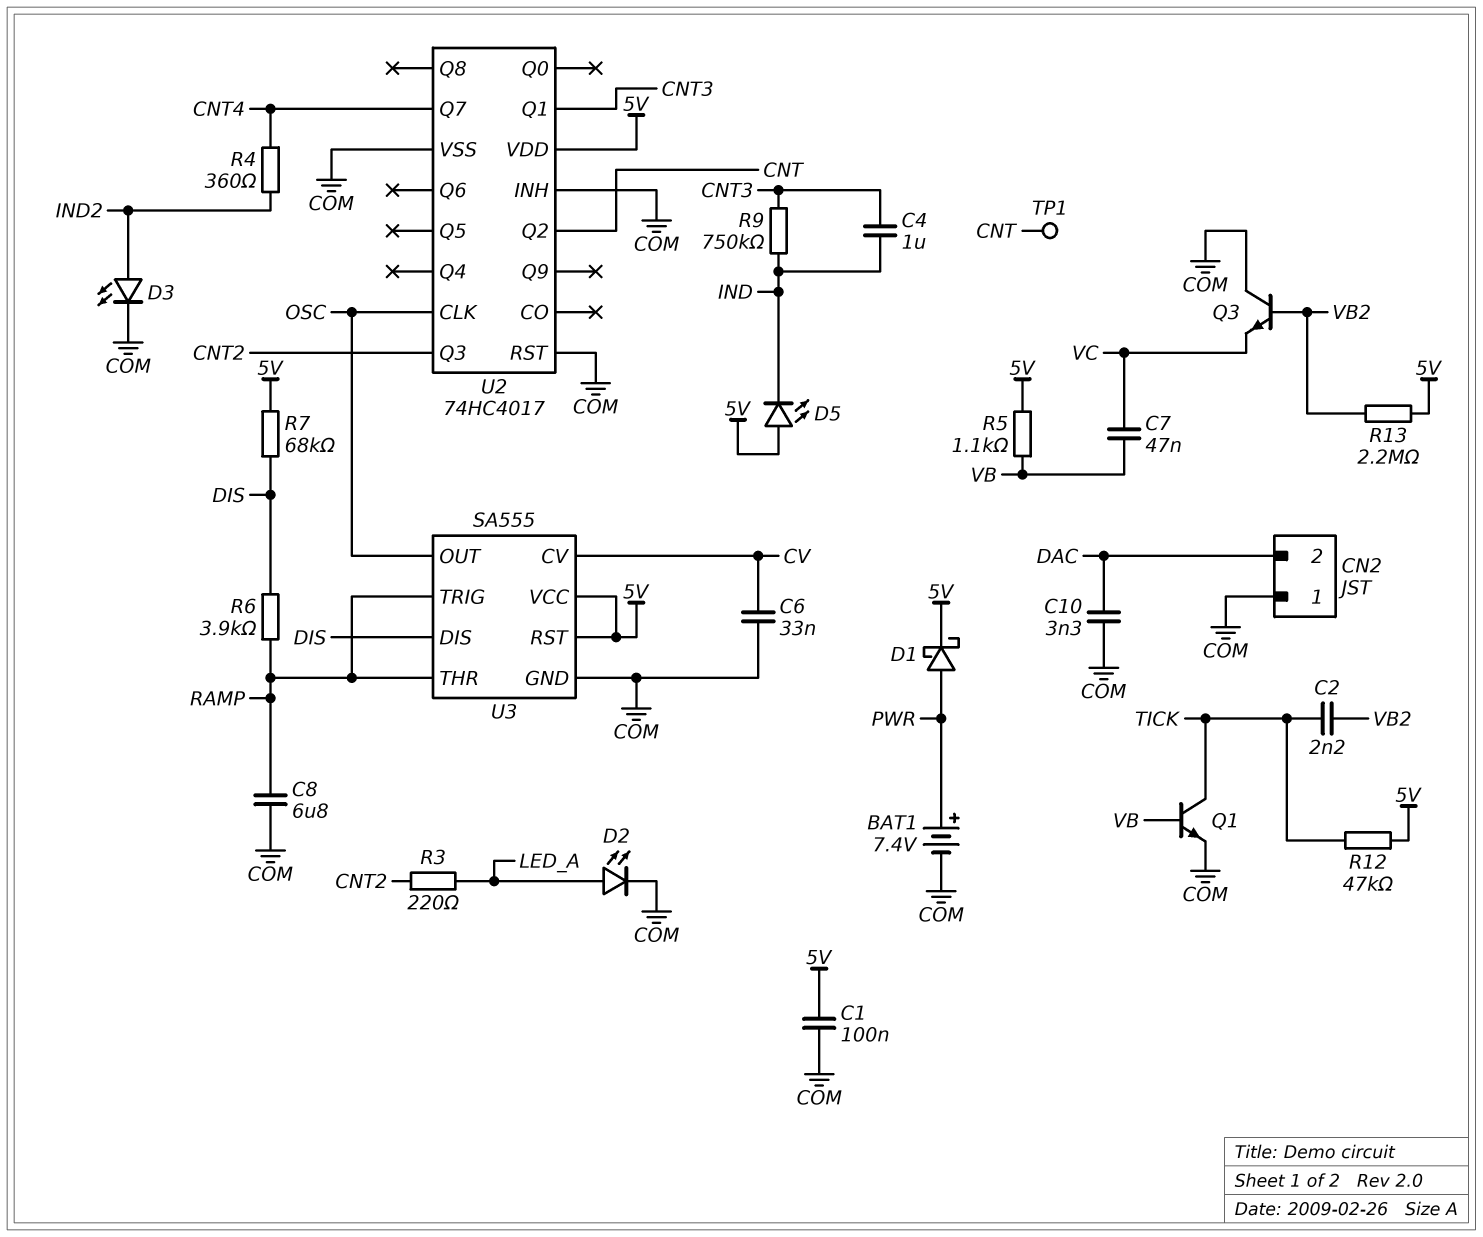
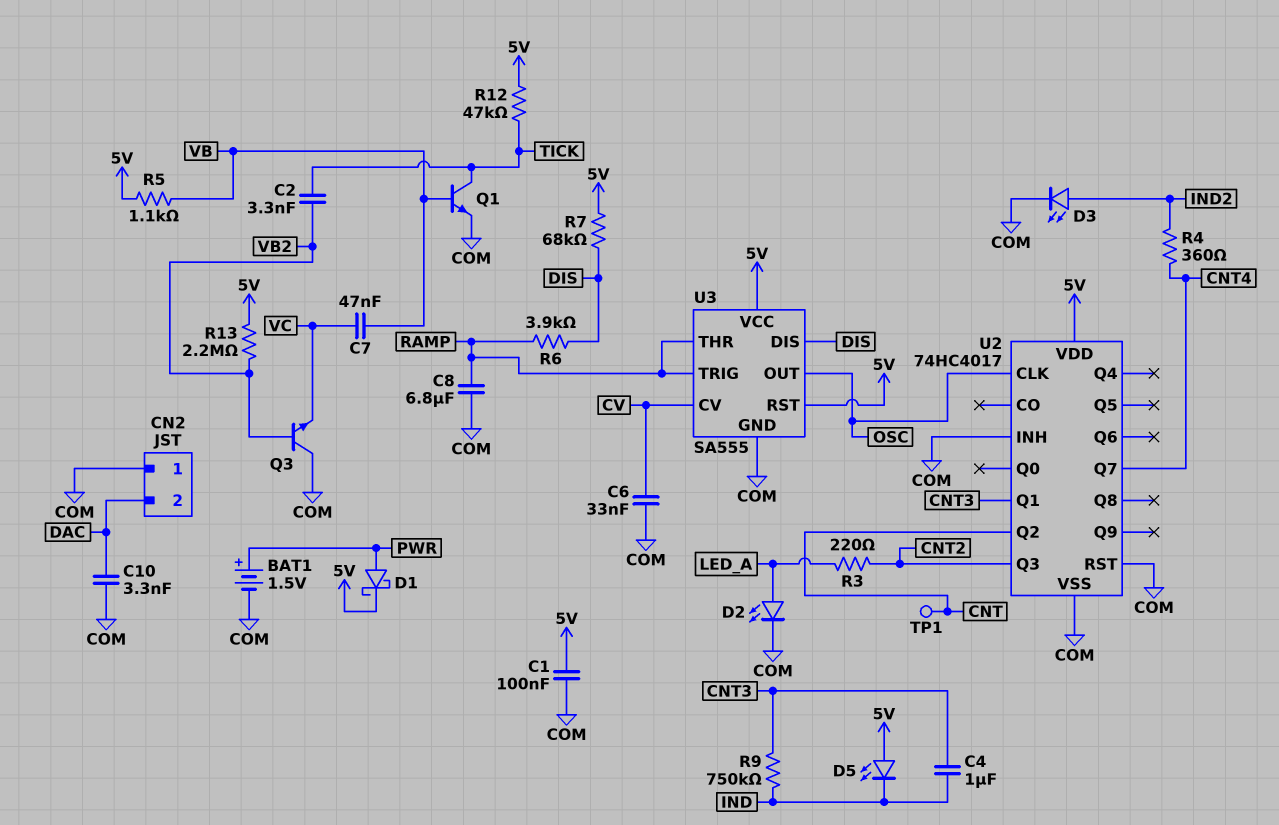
BAT1: 7.4V (plus PWR, minus COM) -> 1.5V (plus PWR, minus COM)
C2: 2.2nF (TICK, VB2) -> 3.3nF (TICK, VB2)

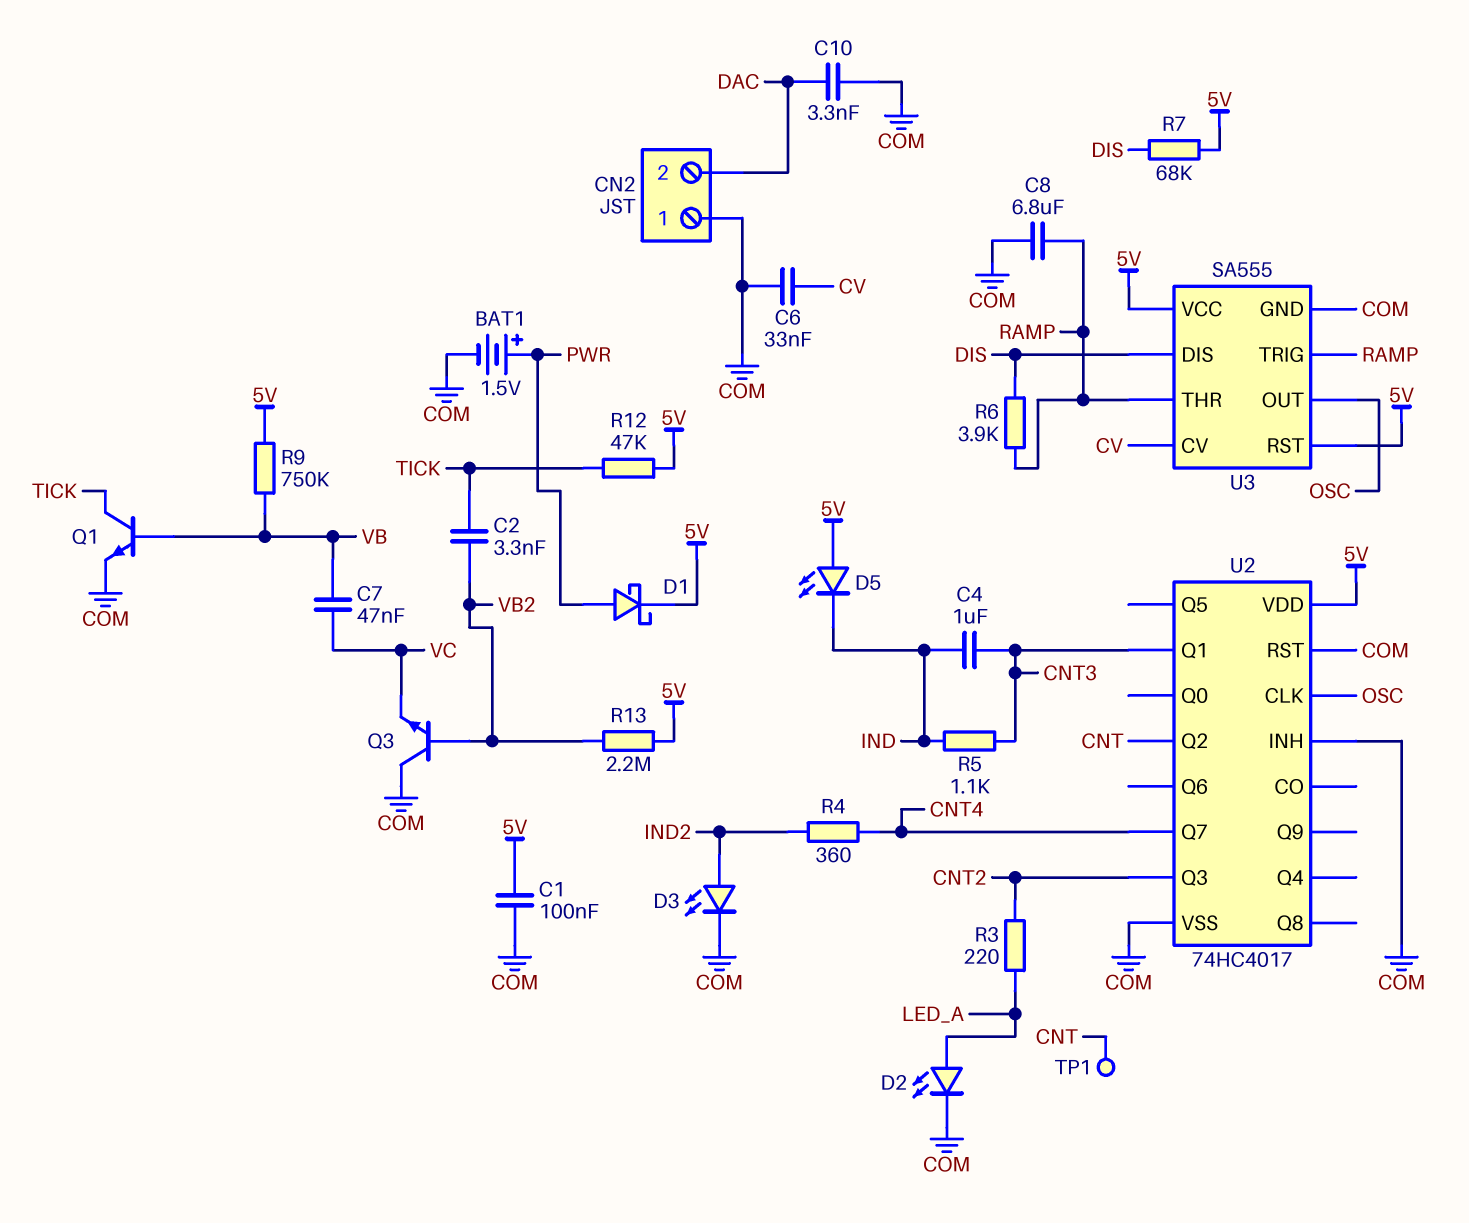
R5: 1.1k (5V, VB) -> 1.1k (CNT3, IND)
R9: 750k (CNT3, IND) -> 750k (5V, VB)

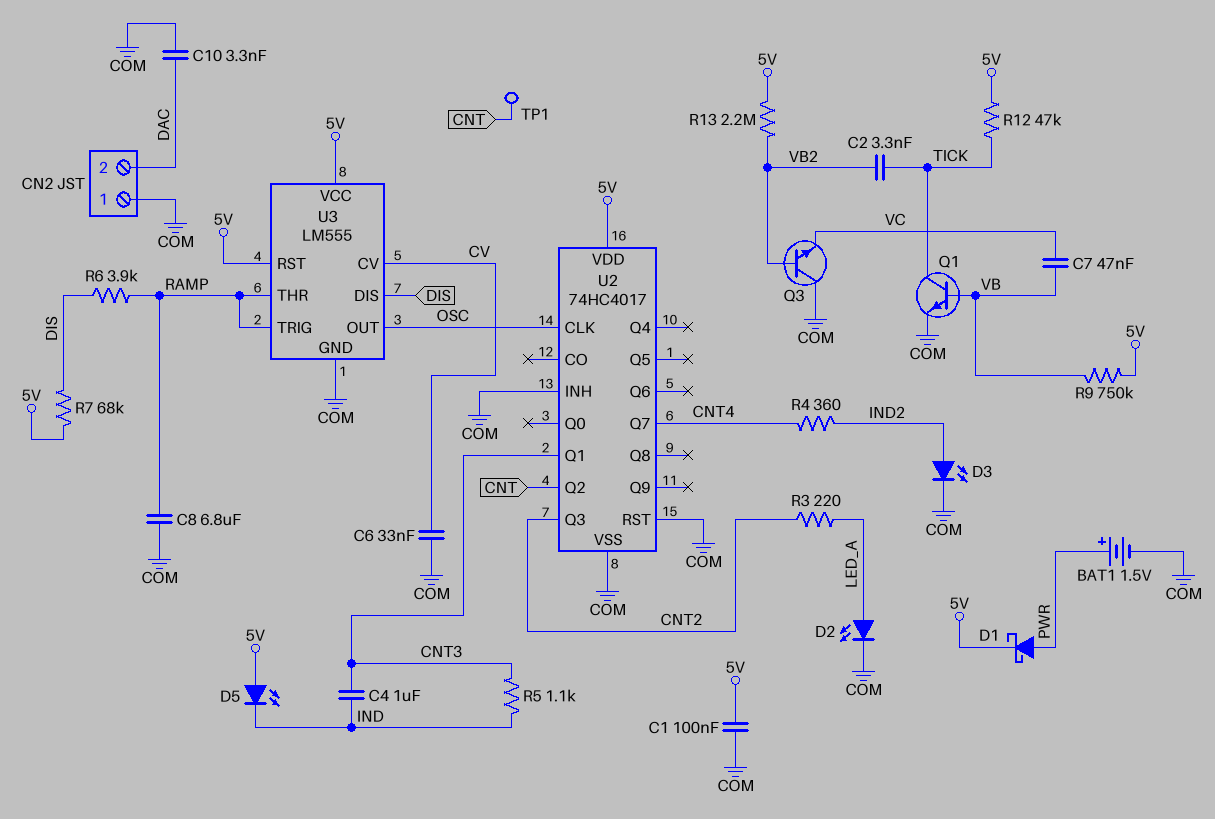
U3: SA555 -> LM555

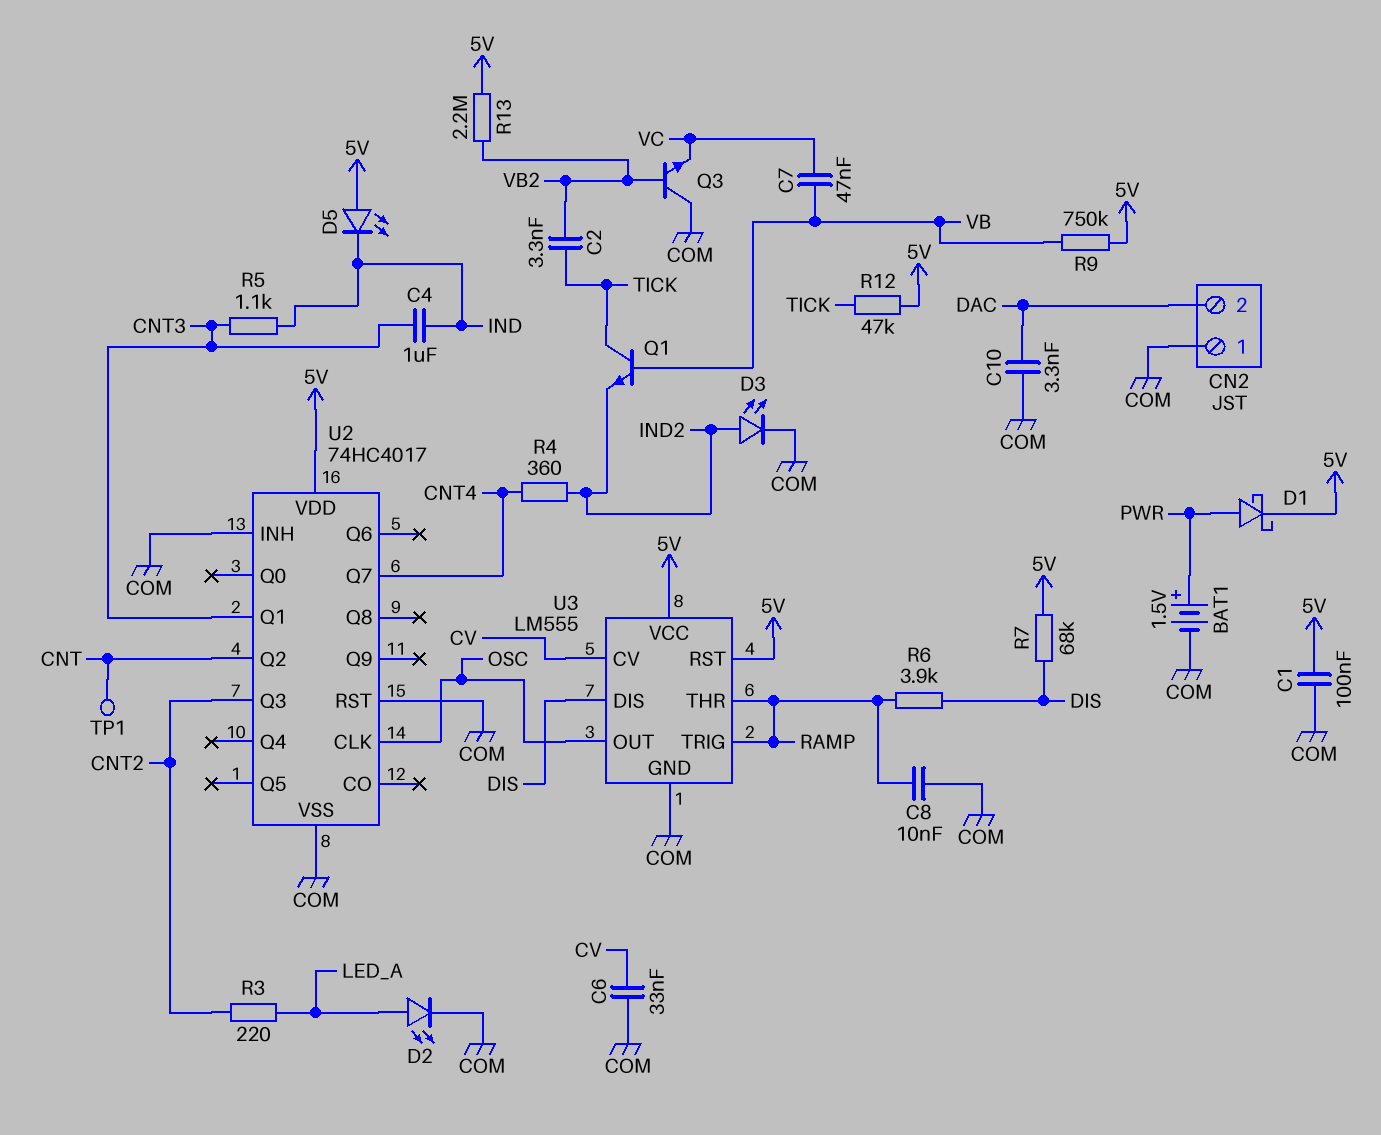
C8: 6.8uF (COM, RAMP) -> 10nF (COM, RAMP)
Q1: NPN (B VB, C TICK, E COM) -> NPN (B VB, C TICK, E IND2)

